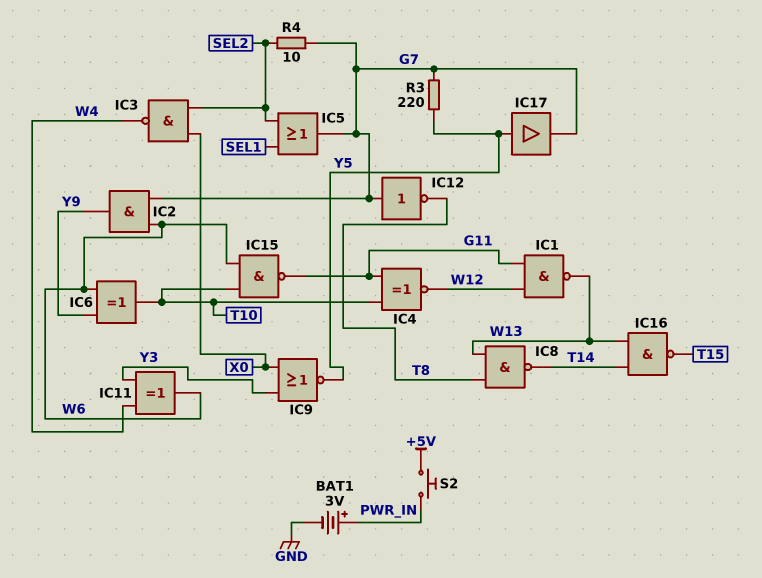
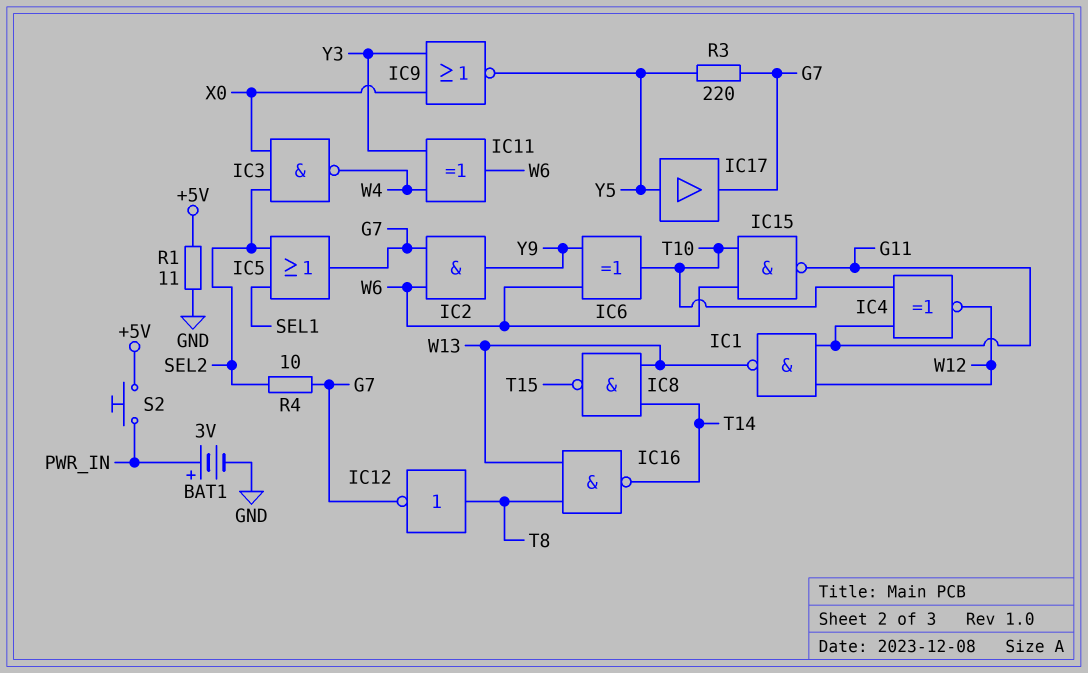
IC8: NAND (in T8, in W13, out T14) -> NAND (in T14, in W13, out T15)
IC12: NOT (in G7, out T8) -> NOT (in T8, out G7)
IC16: NAND (in T14, in W13, out T15) -> NAND (in T8, in W13, out T14)
R1: none -> 11 (+5V, GND)

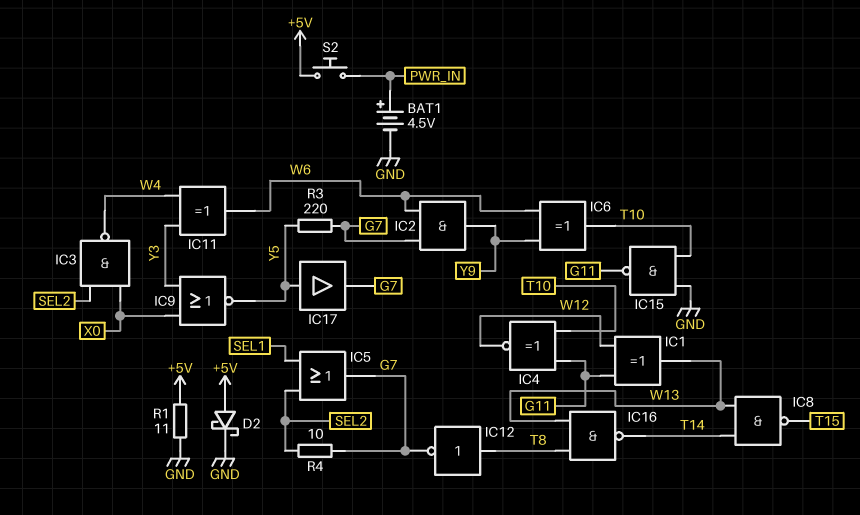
BAT1: 3V (plus PWR_IN, minus GND) -> 4.5V (plus PWR_IN, minus GND)
D2: none -> schottky (A +5V, K GND)
IC1: NAND (in G11, in W12, out W13) -> XOR (in G11, in W12, out W13)
IC15: NAND (in T10, in W6, out G11) -> NAND (in GND, in T10, out G11)

